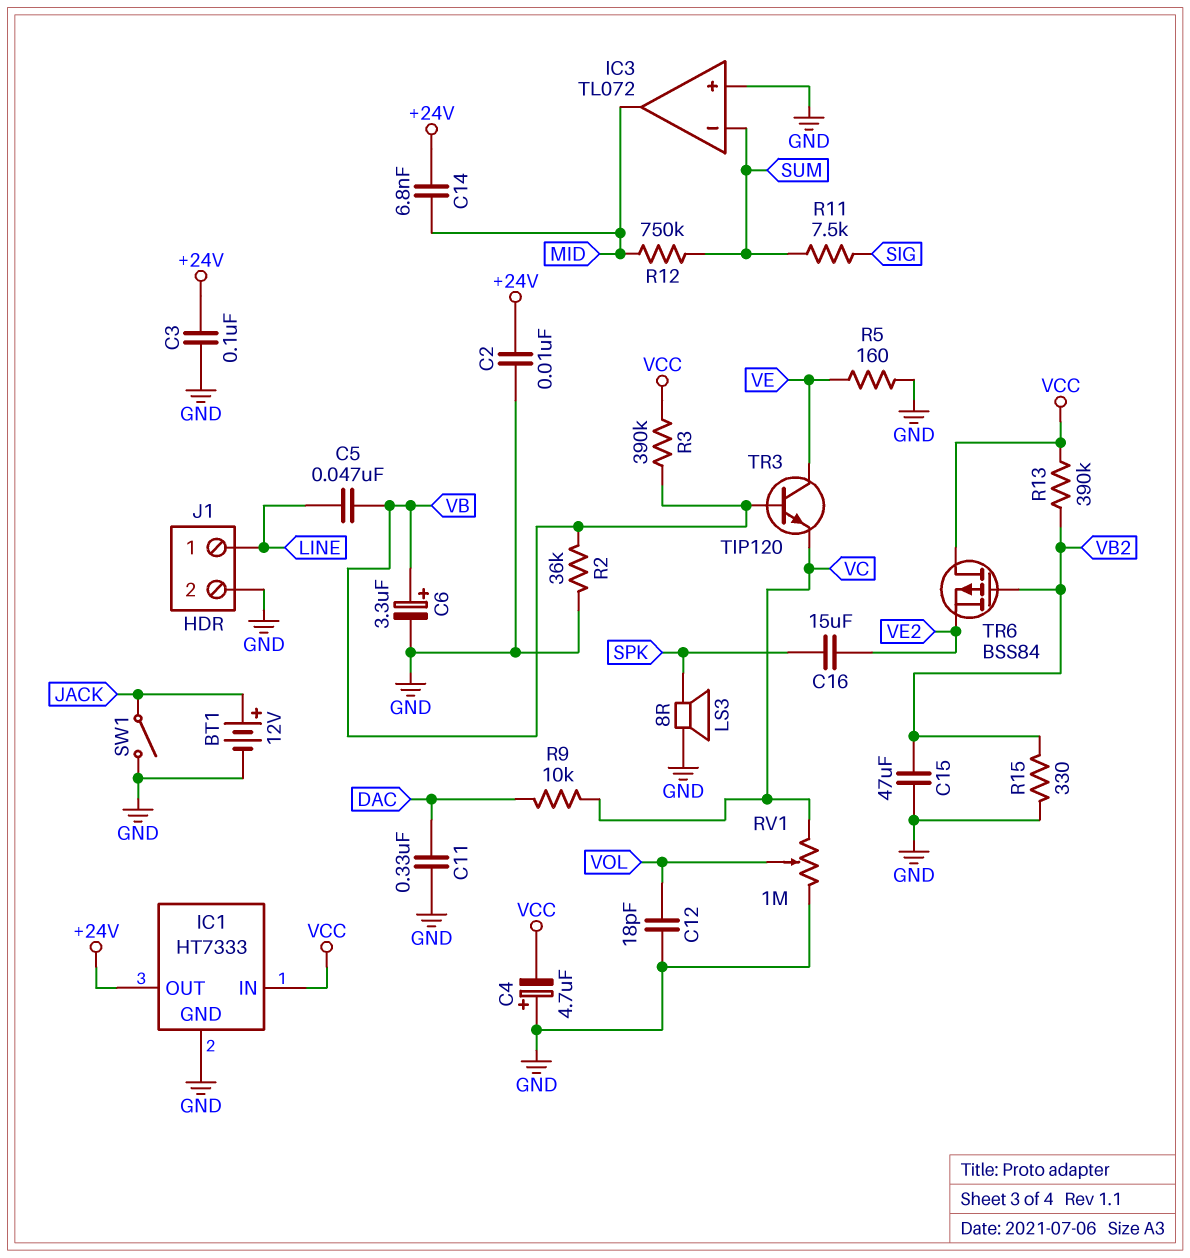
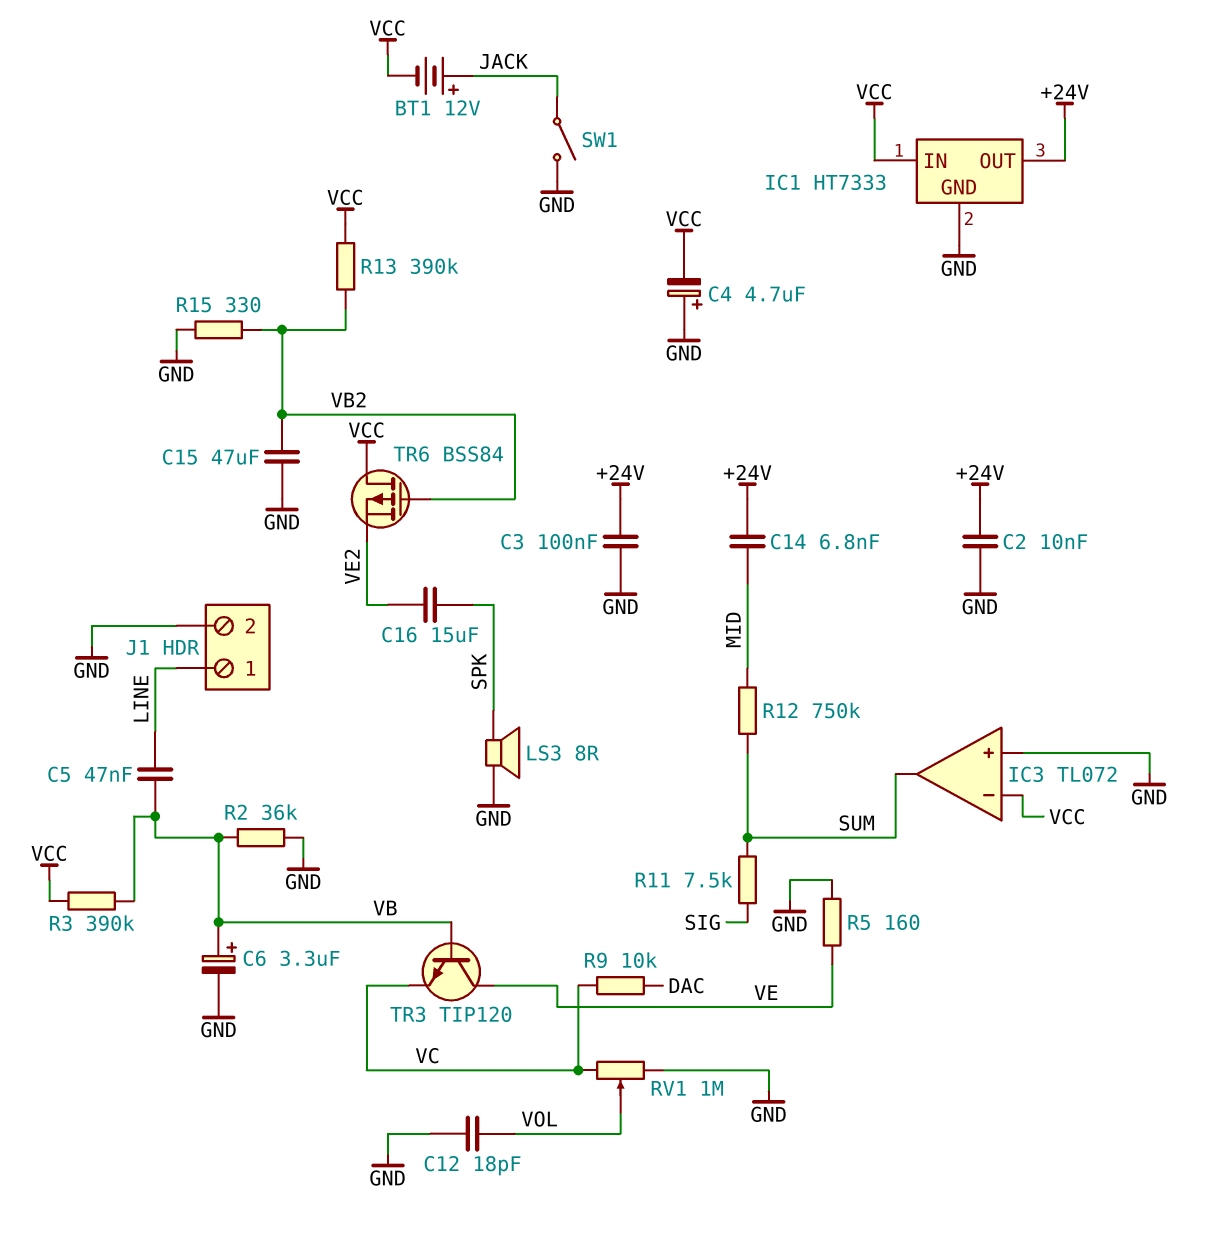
BT1: 12V (plus JACK, minus GND) -> 12V (plus JACK, minus VCC)
C11: 330nF (DAC, GND) -> none
IC3 pin in-: SUM -> VCC
IC3 pin out: MID -> SUM

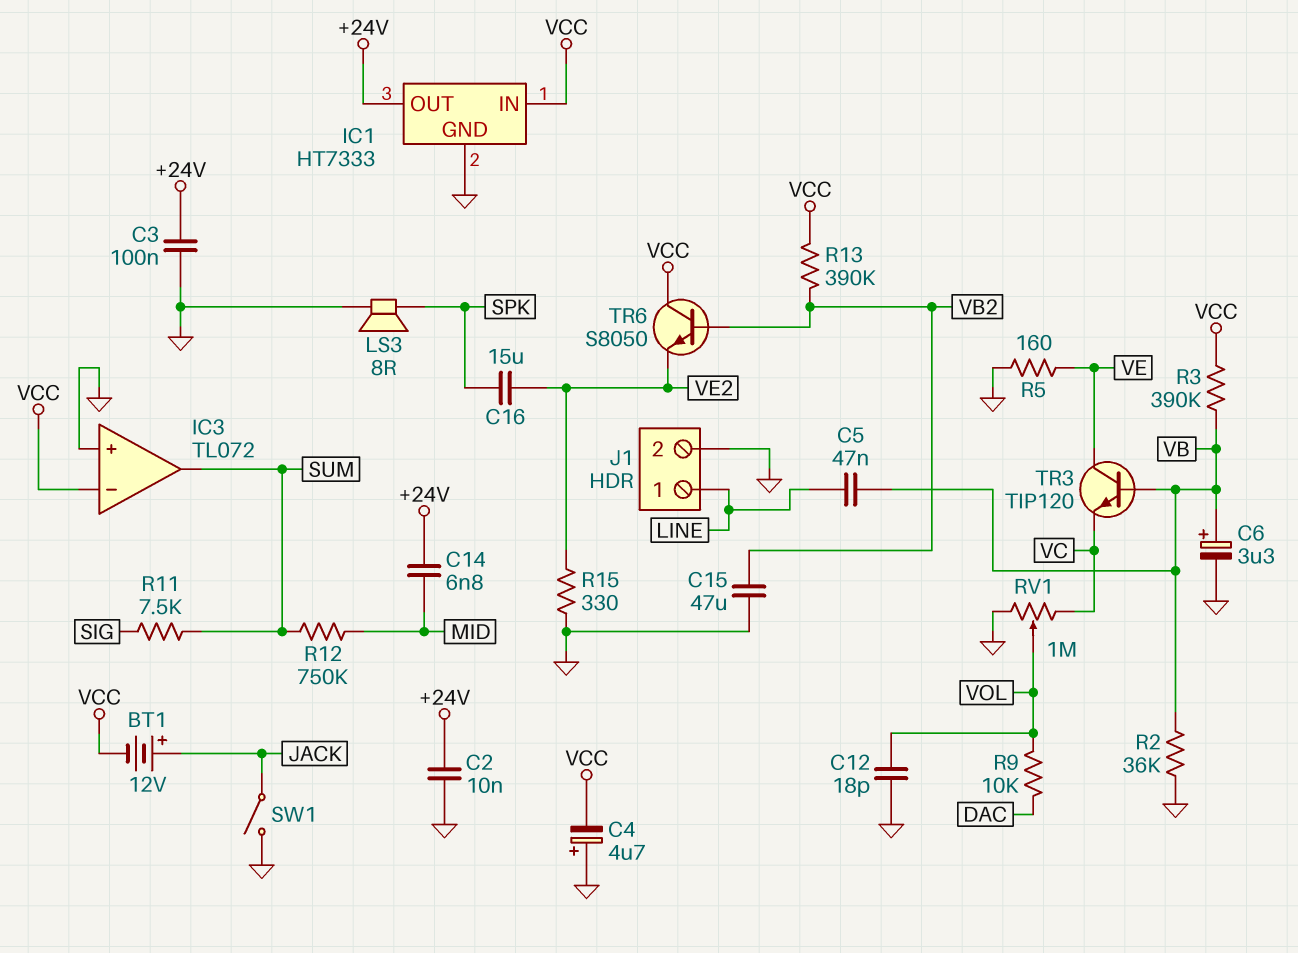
R9: 10k (DAC, VC) -> 10k (DAC, VOL)
R15: 330 (GND, VB2) -> 330 (GND, VE2)
TR6: PMOS BSS84 (G VB2, D VCC, S VE2) -> NPN S8050 (B VB2, C VCC, E VE2)

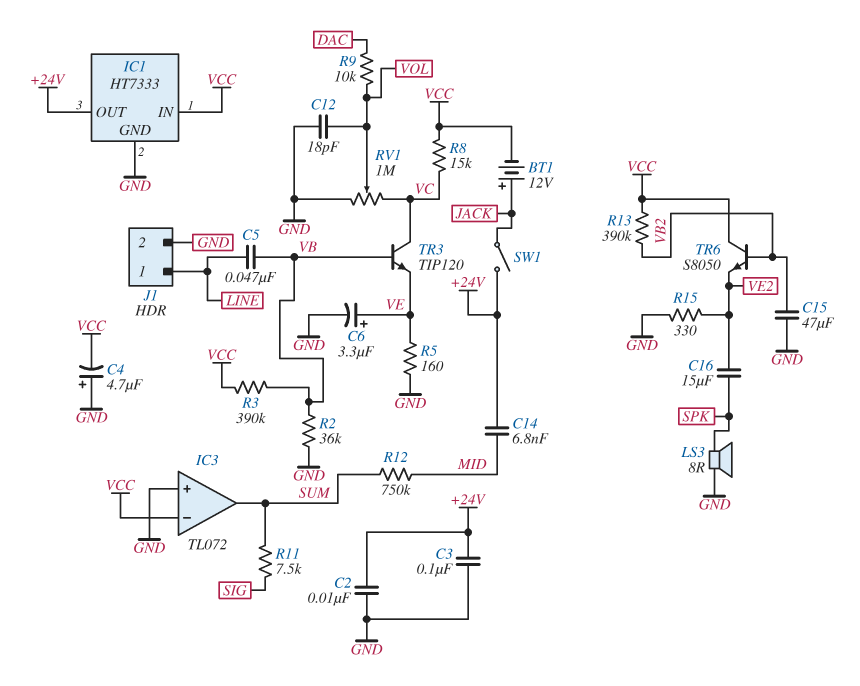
C6: 3.3uF (plus VB, minus GND) -> 3.3uF (plus VE, minus GND)
R8: none -> 15k (VC, VCC)
SW1: switch (GND, JACK) -> switch (+24V, JACK)
TR3: NPN TIP120 (B VB, C VE, E VC) -> NPN TIP120 (B VB, C VC, E VE)

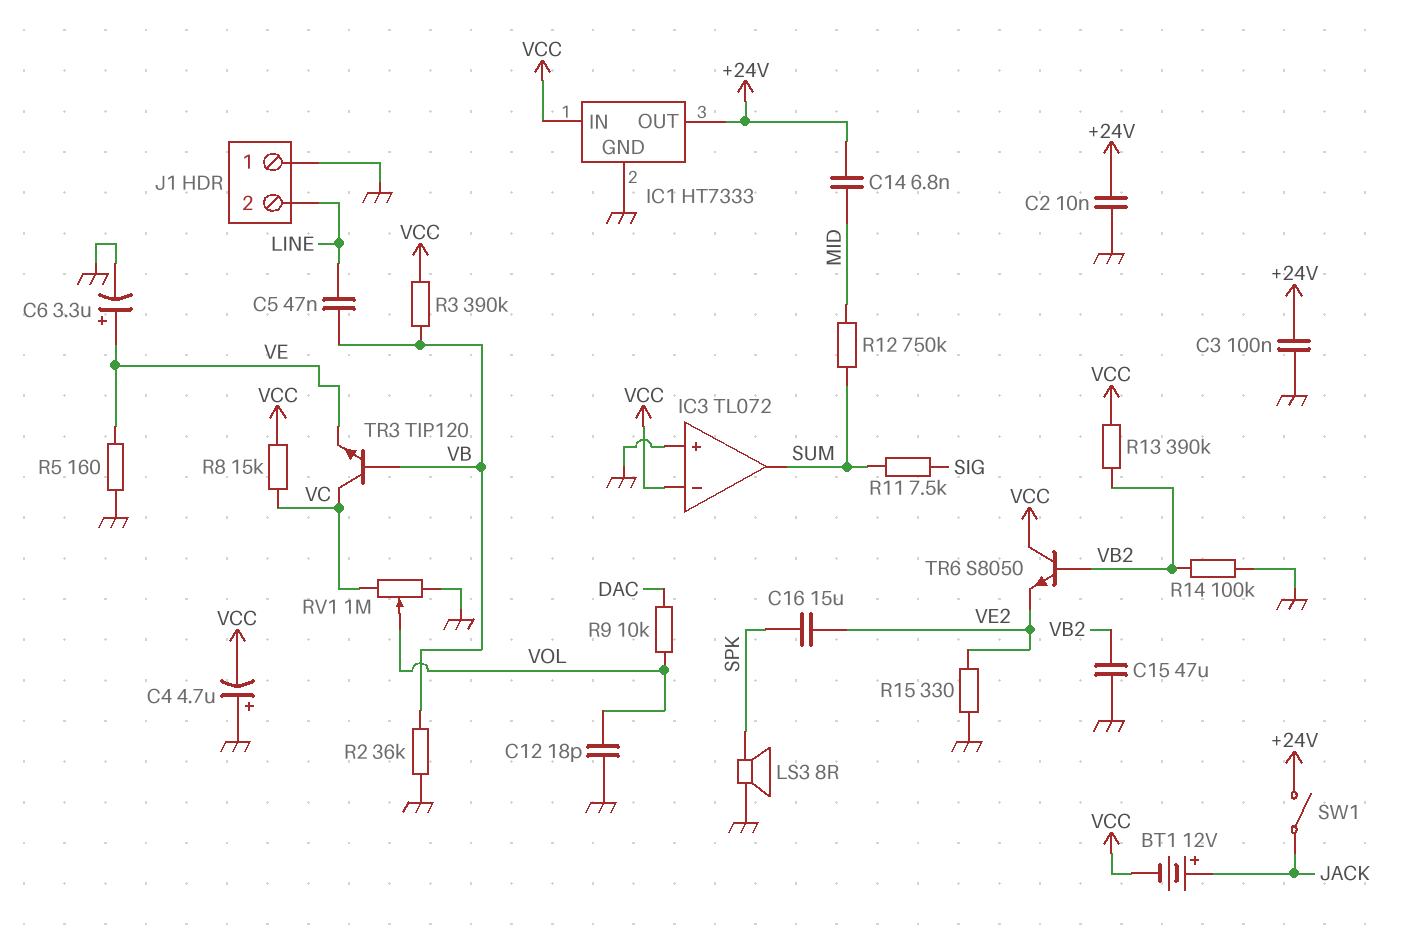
J1 pin 1: LINE -> GND
J1 pin 2: GND -> LINE
R14: none -> 100k (GND, VB2)

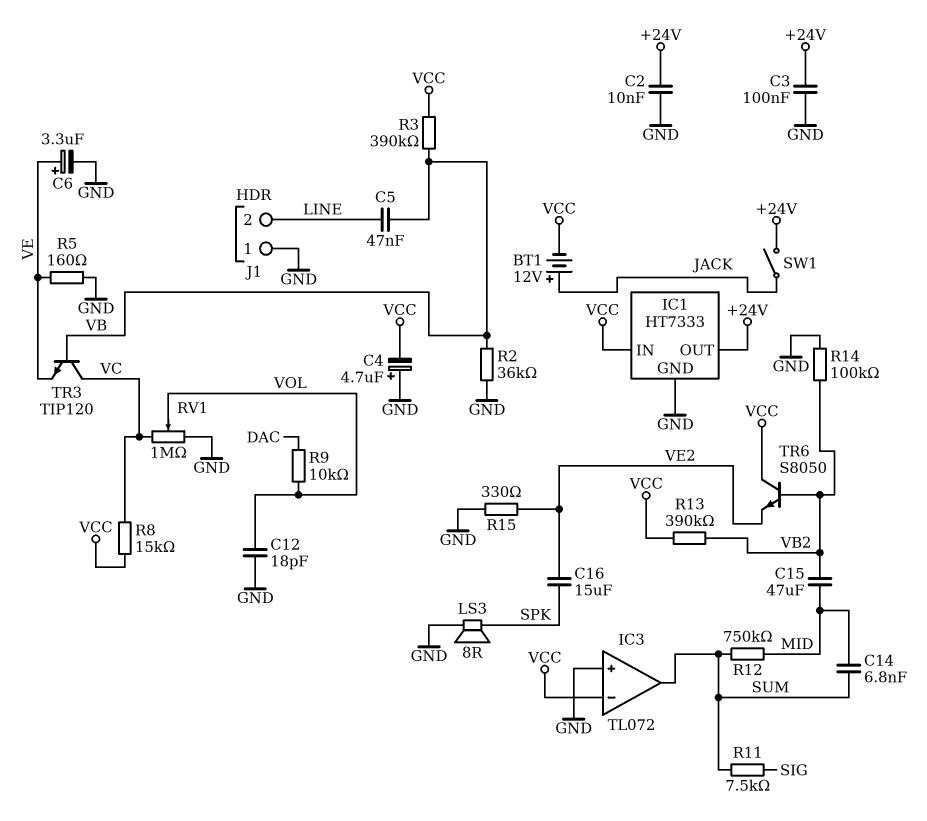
C14: 6.8nF (+24V, MID) -> 6.8nF (MID, SUM)
C15: 47uF (GND, VB2) -> 47uF (MID, VB2)

